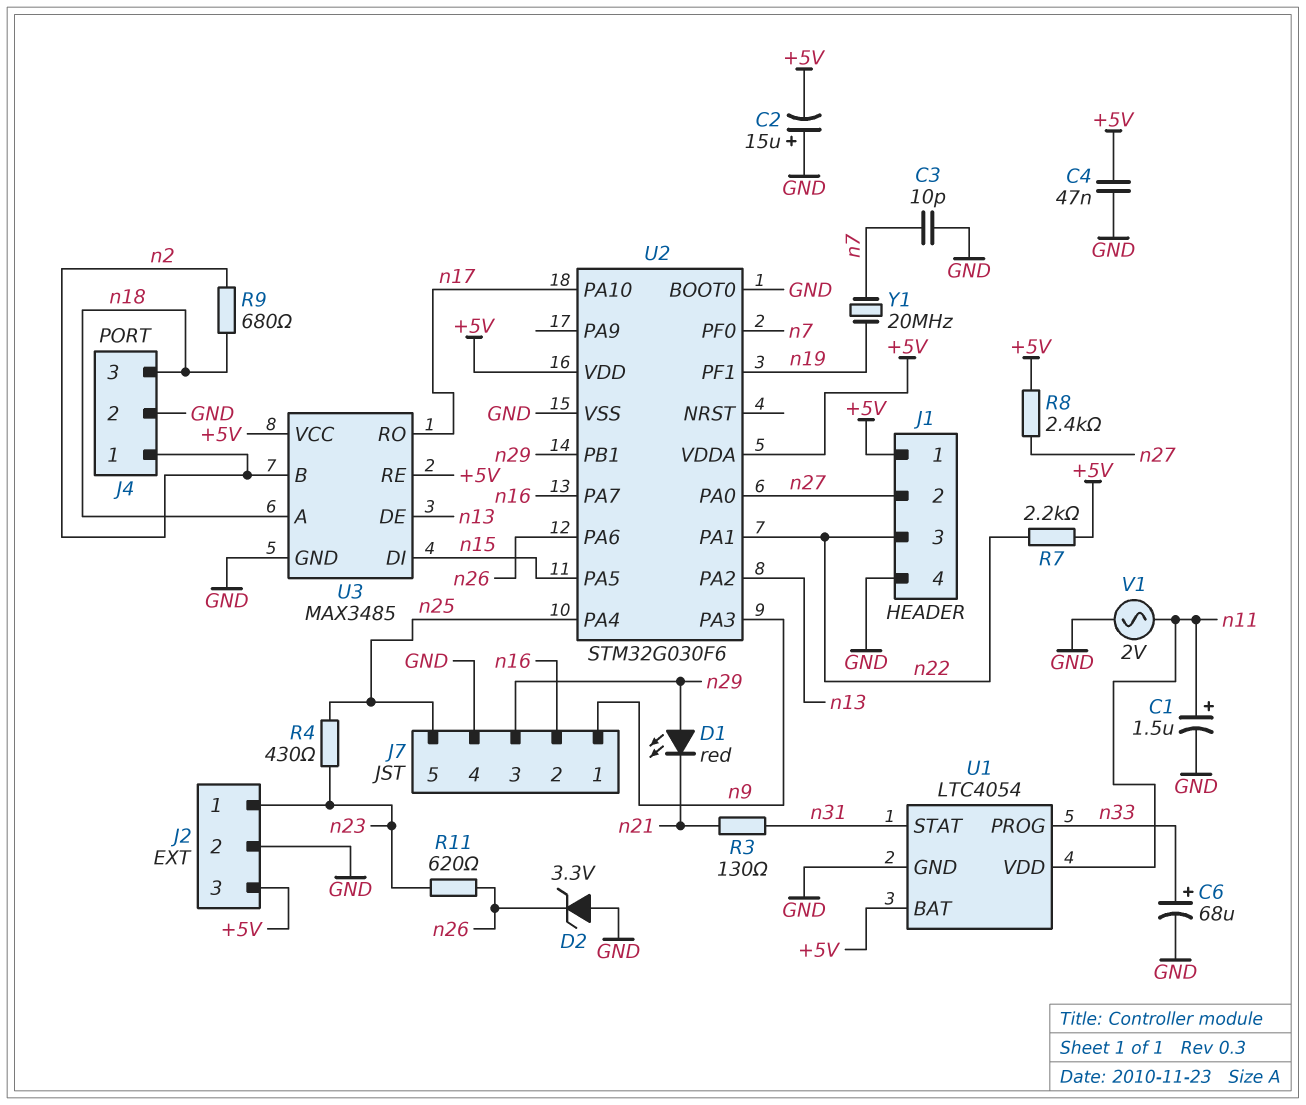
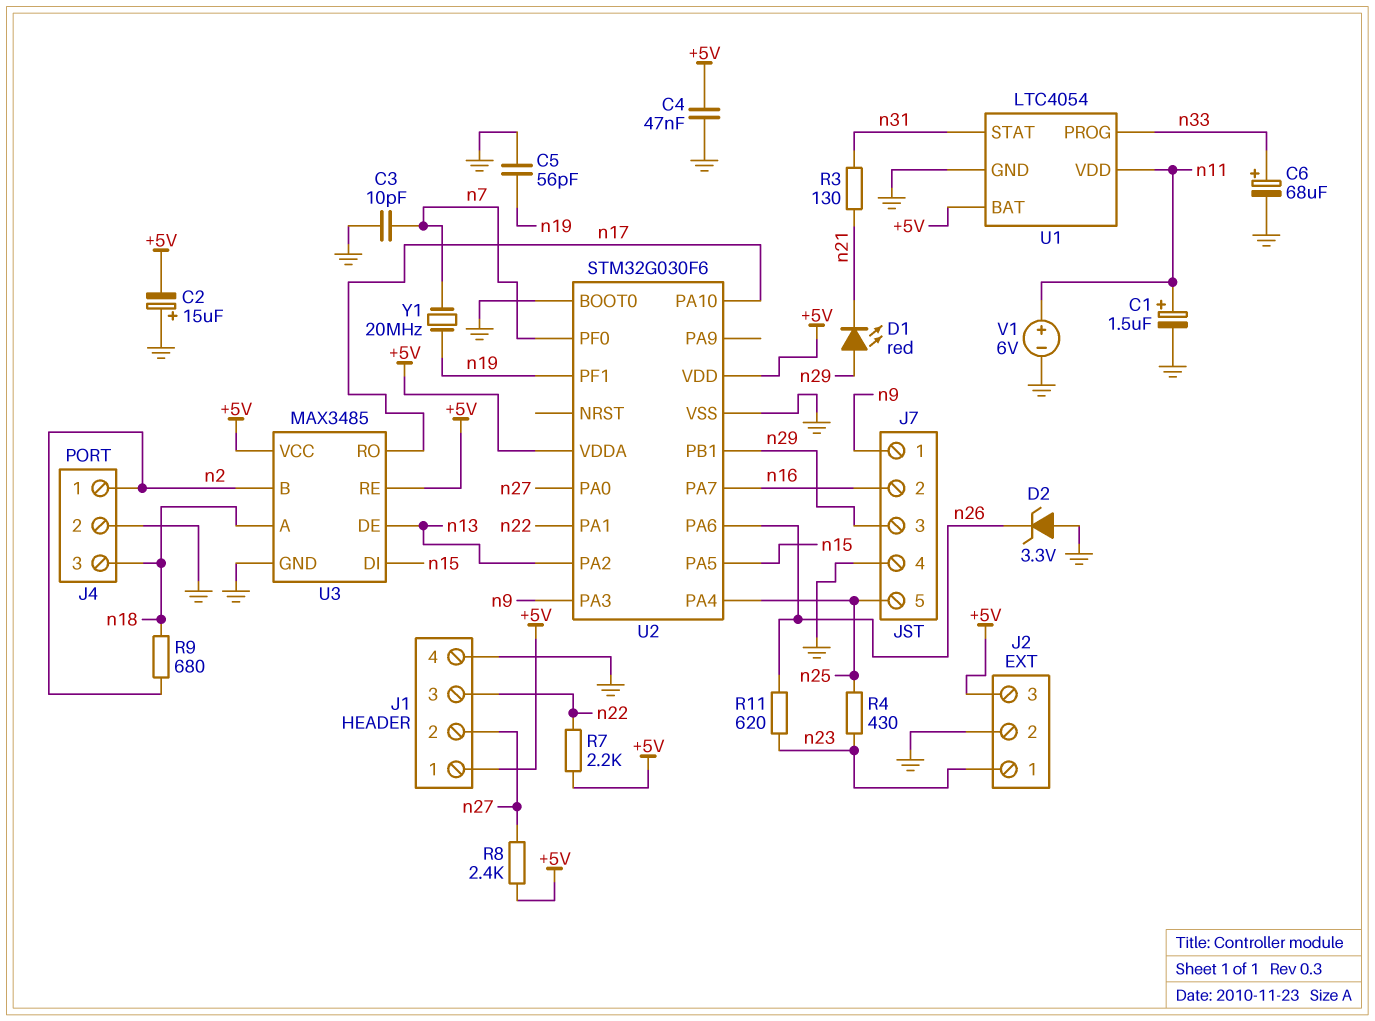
C5: none -> 56pF (GND, n19)
V1: AC 2V (GND, n11) -> 6V (plus n11, minus GND)

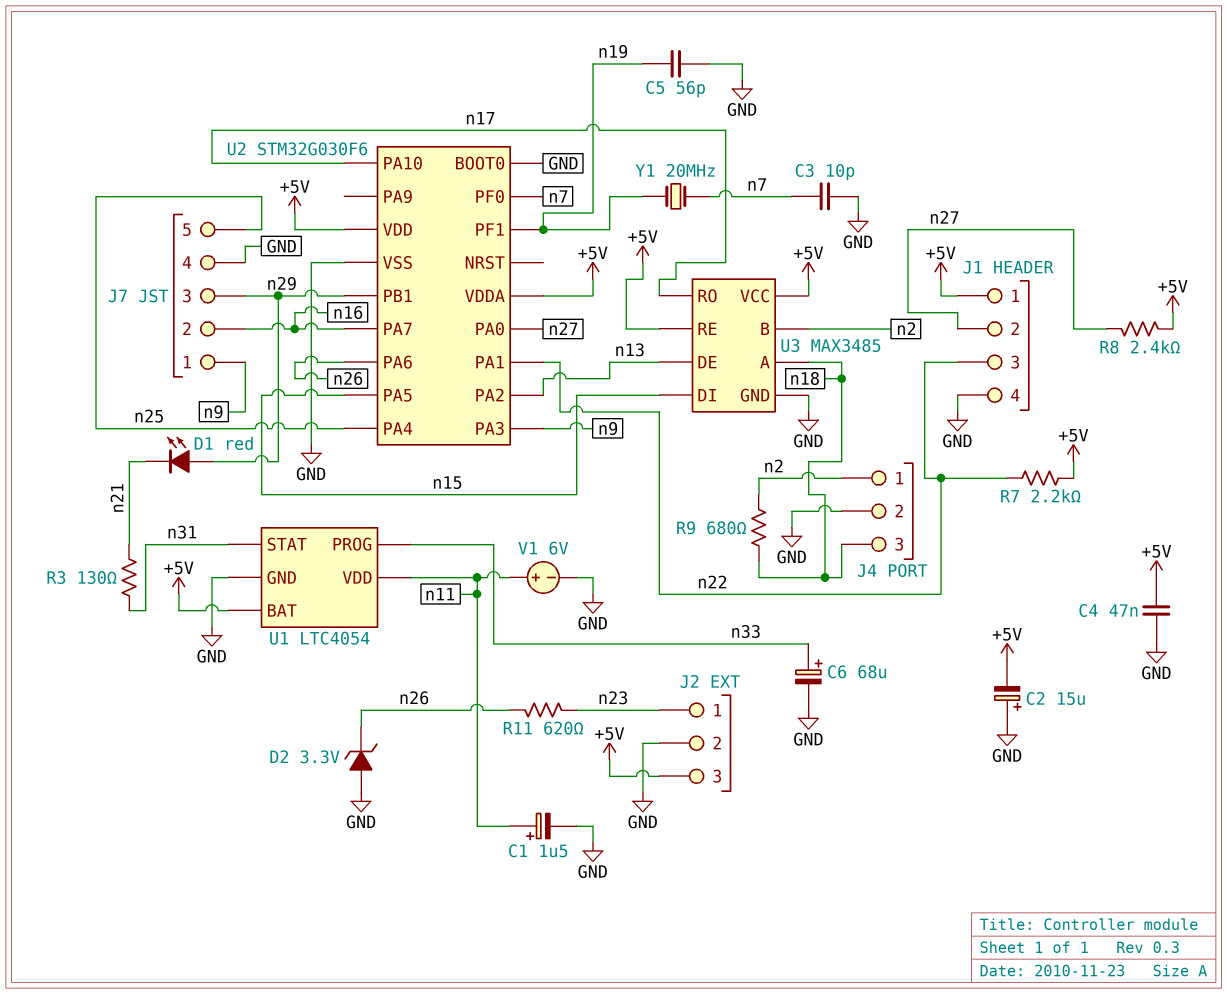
R4: 430 (n23, n25) -> none

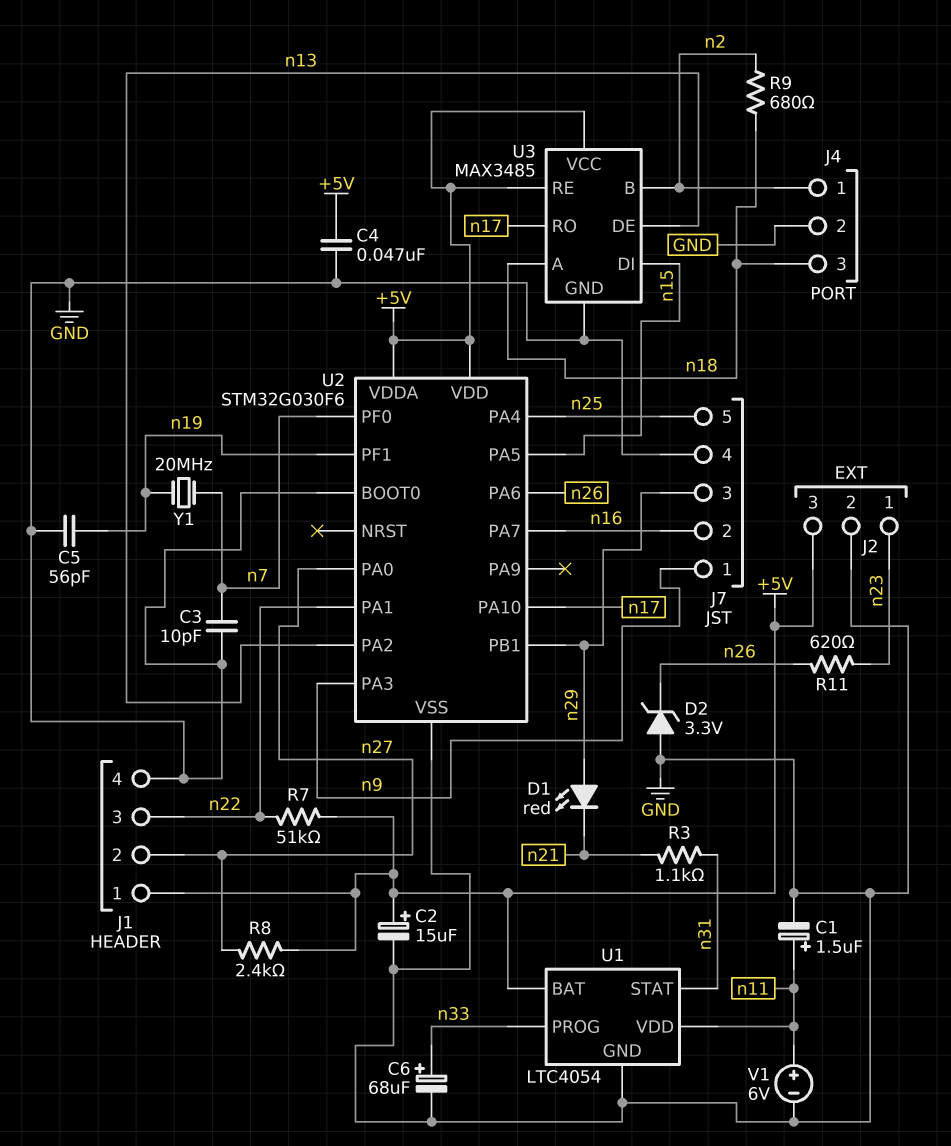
C2: 15uF (plus GND, minus +5V) -> 15uF (plus +5V, minus GND)
R3: 130 (n21, n31) -> 1.1k (n21, n31)
R7: 2.2k (+5V, n22) -> 51k (+5V, n22)

